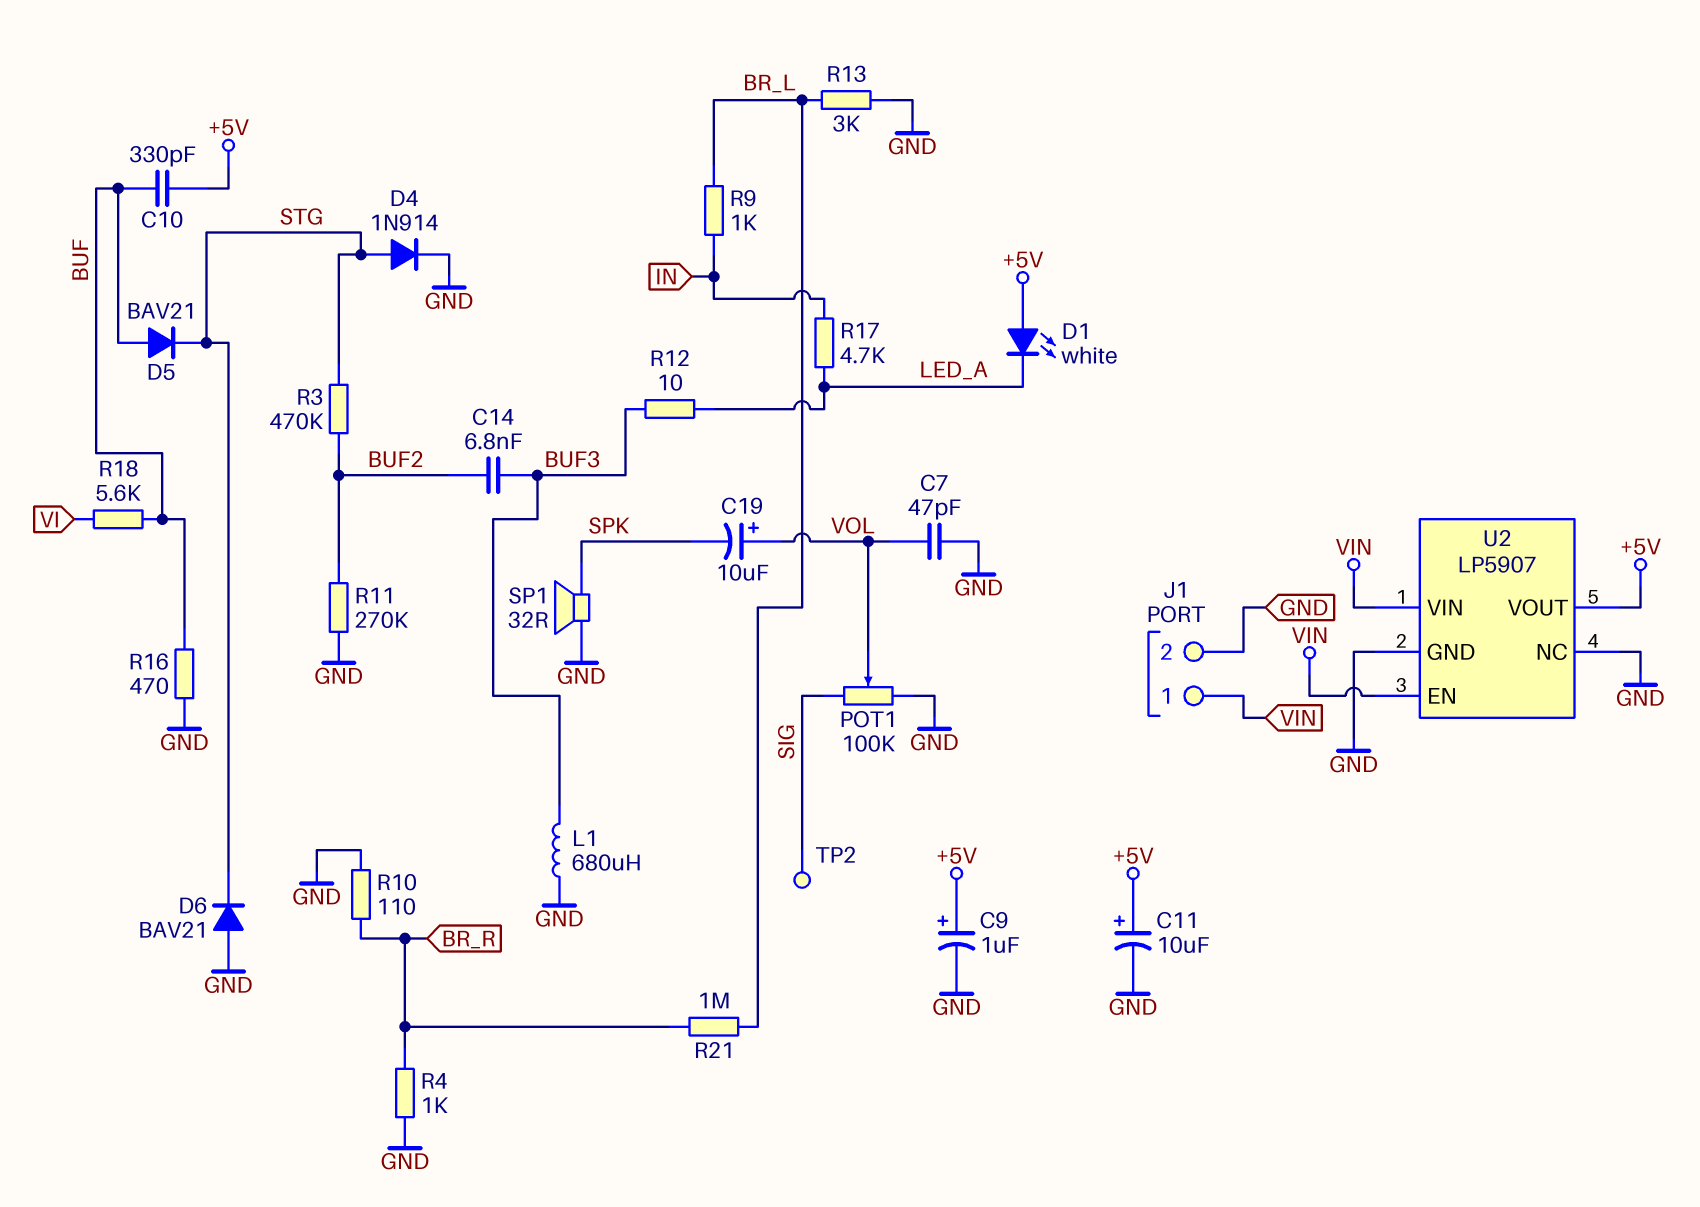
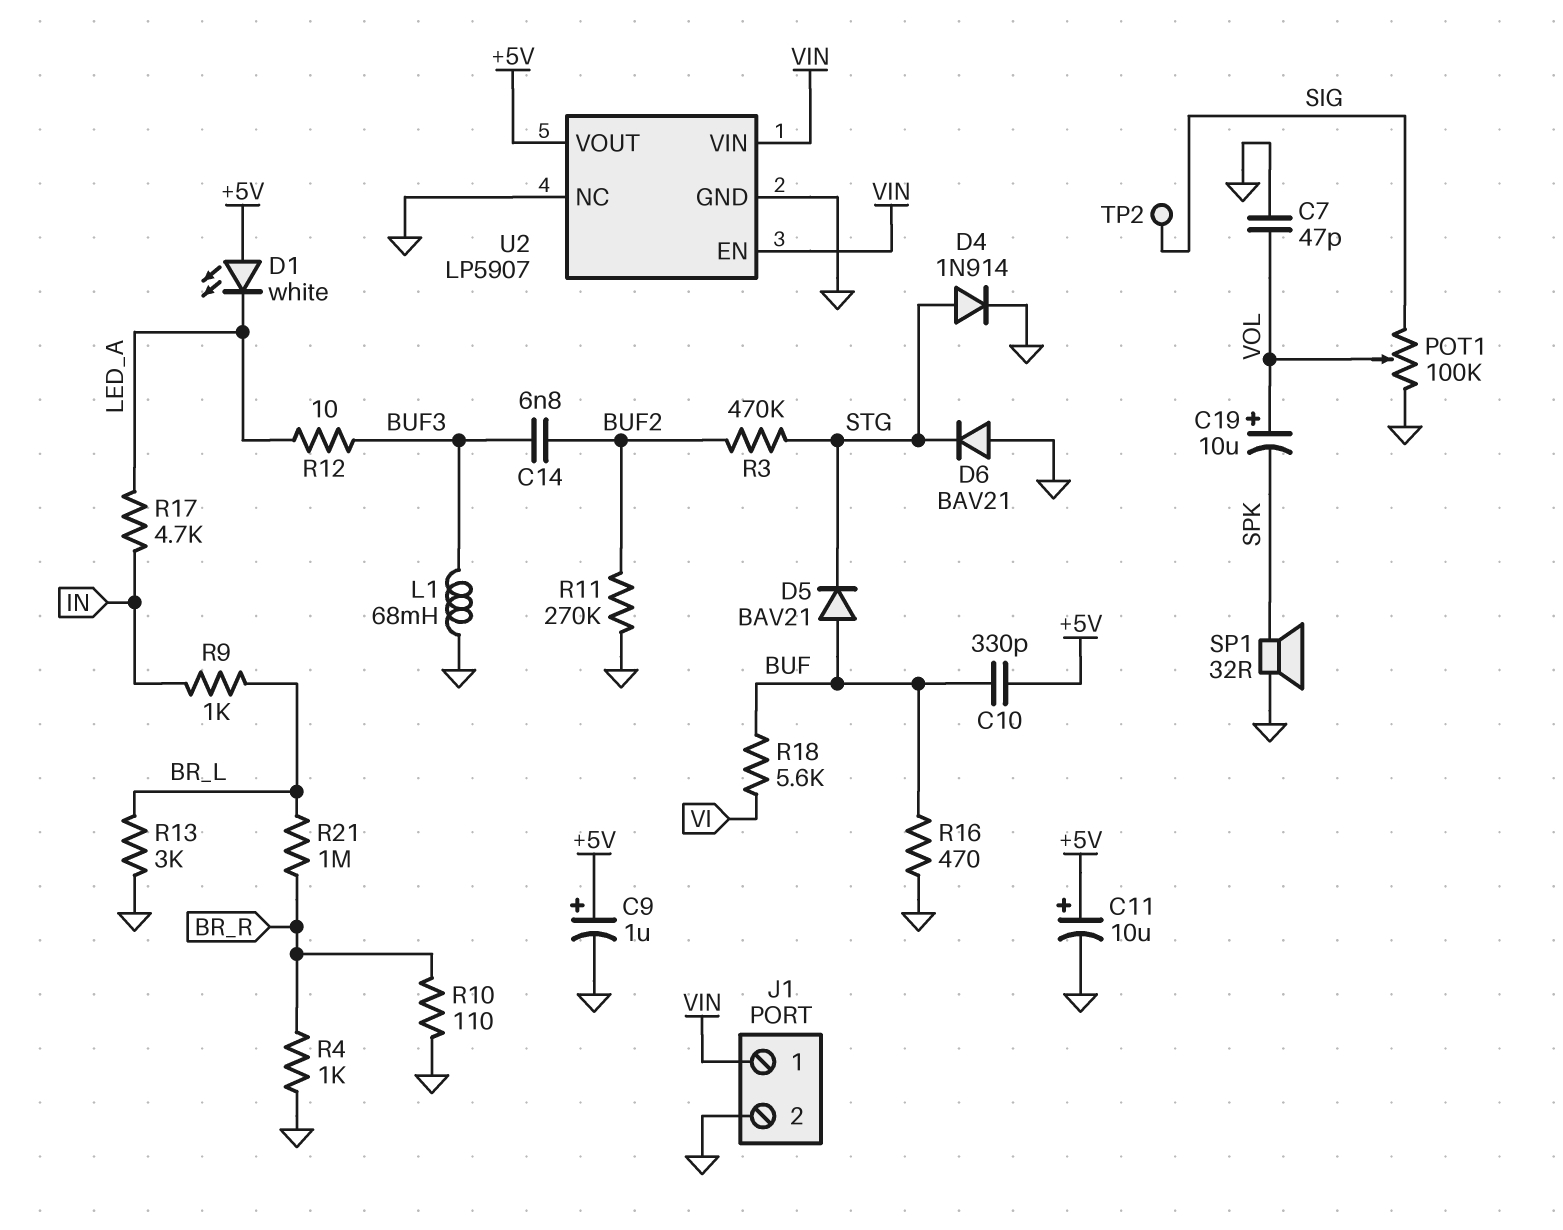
L1: 680uH (BUF3, GND) -> 68mH (BUF3, GND)

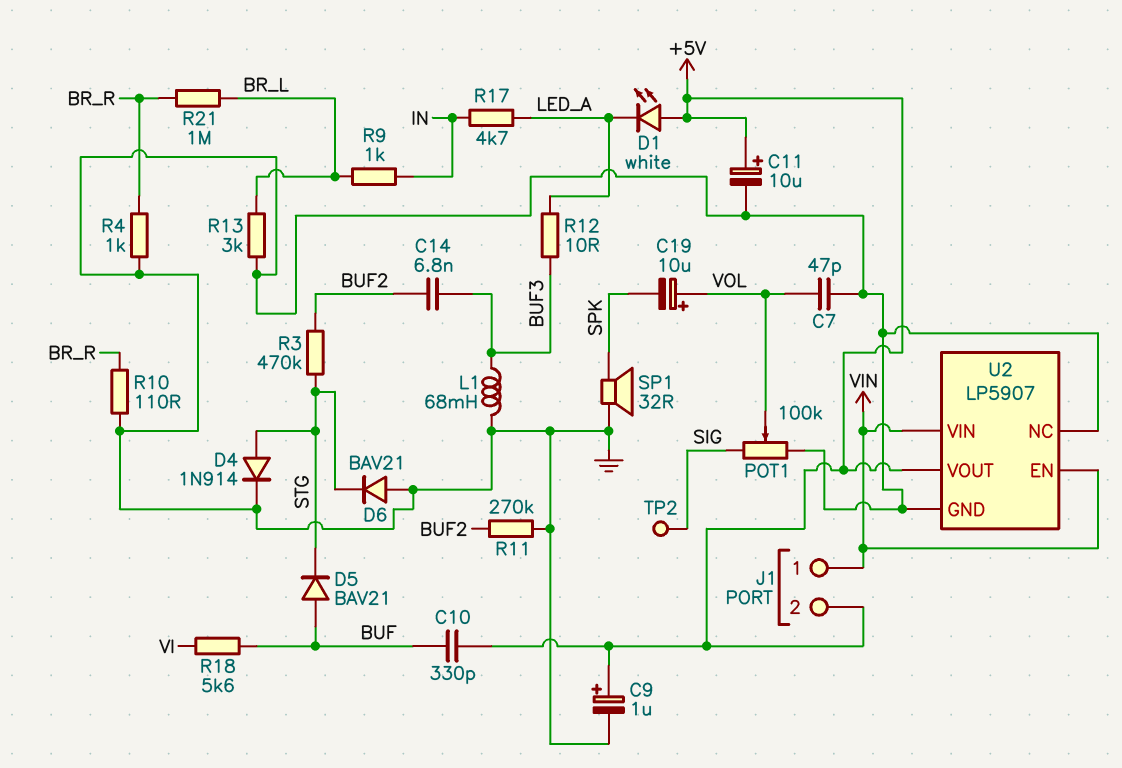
J1 pin 2: GND -> +5V
R16: 470 (BUF, GND) -> none

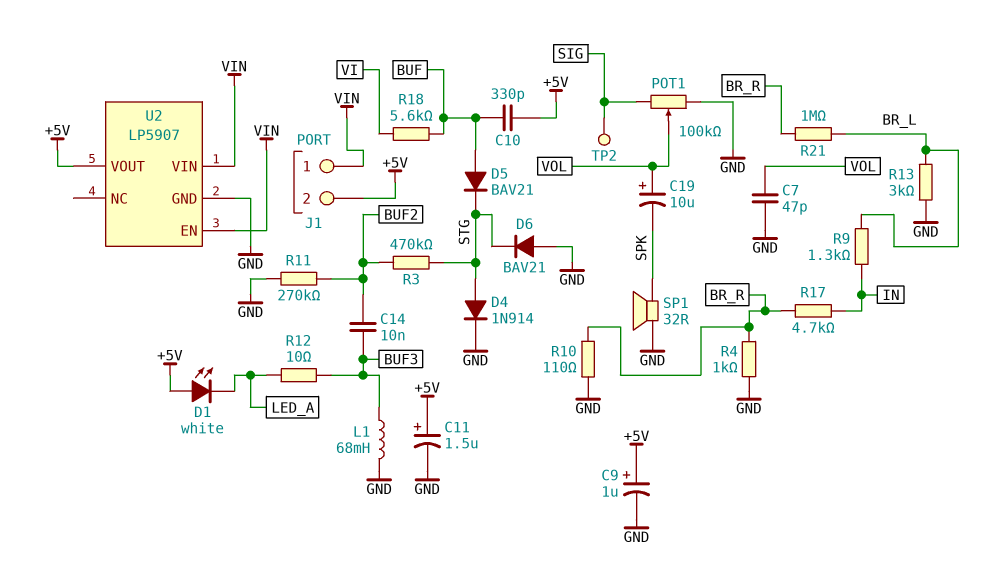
C11: 10uF (plus +5V, minus GND) -> 1.5uF (plus +5V, minus GND)
C14: 6.8nF (BUF2, BUF3) -> 10nF (BUF2, BUF3)
R9: 1k (BR_L, IN) -> 1.3k (BR_L, IN)
R17: 4.7k (IN, LED_A) -> 4.7k (BR_R, IN)
U2 pin NC: GND -> none

